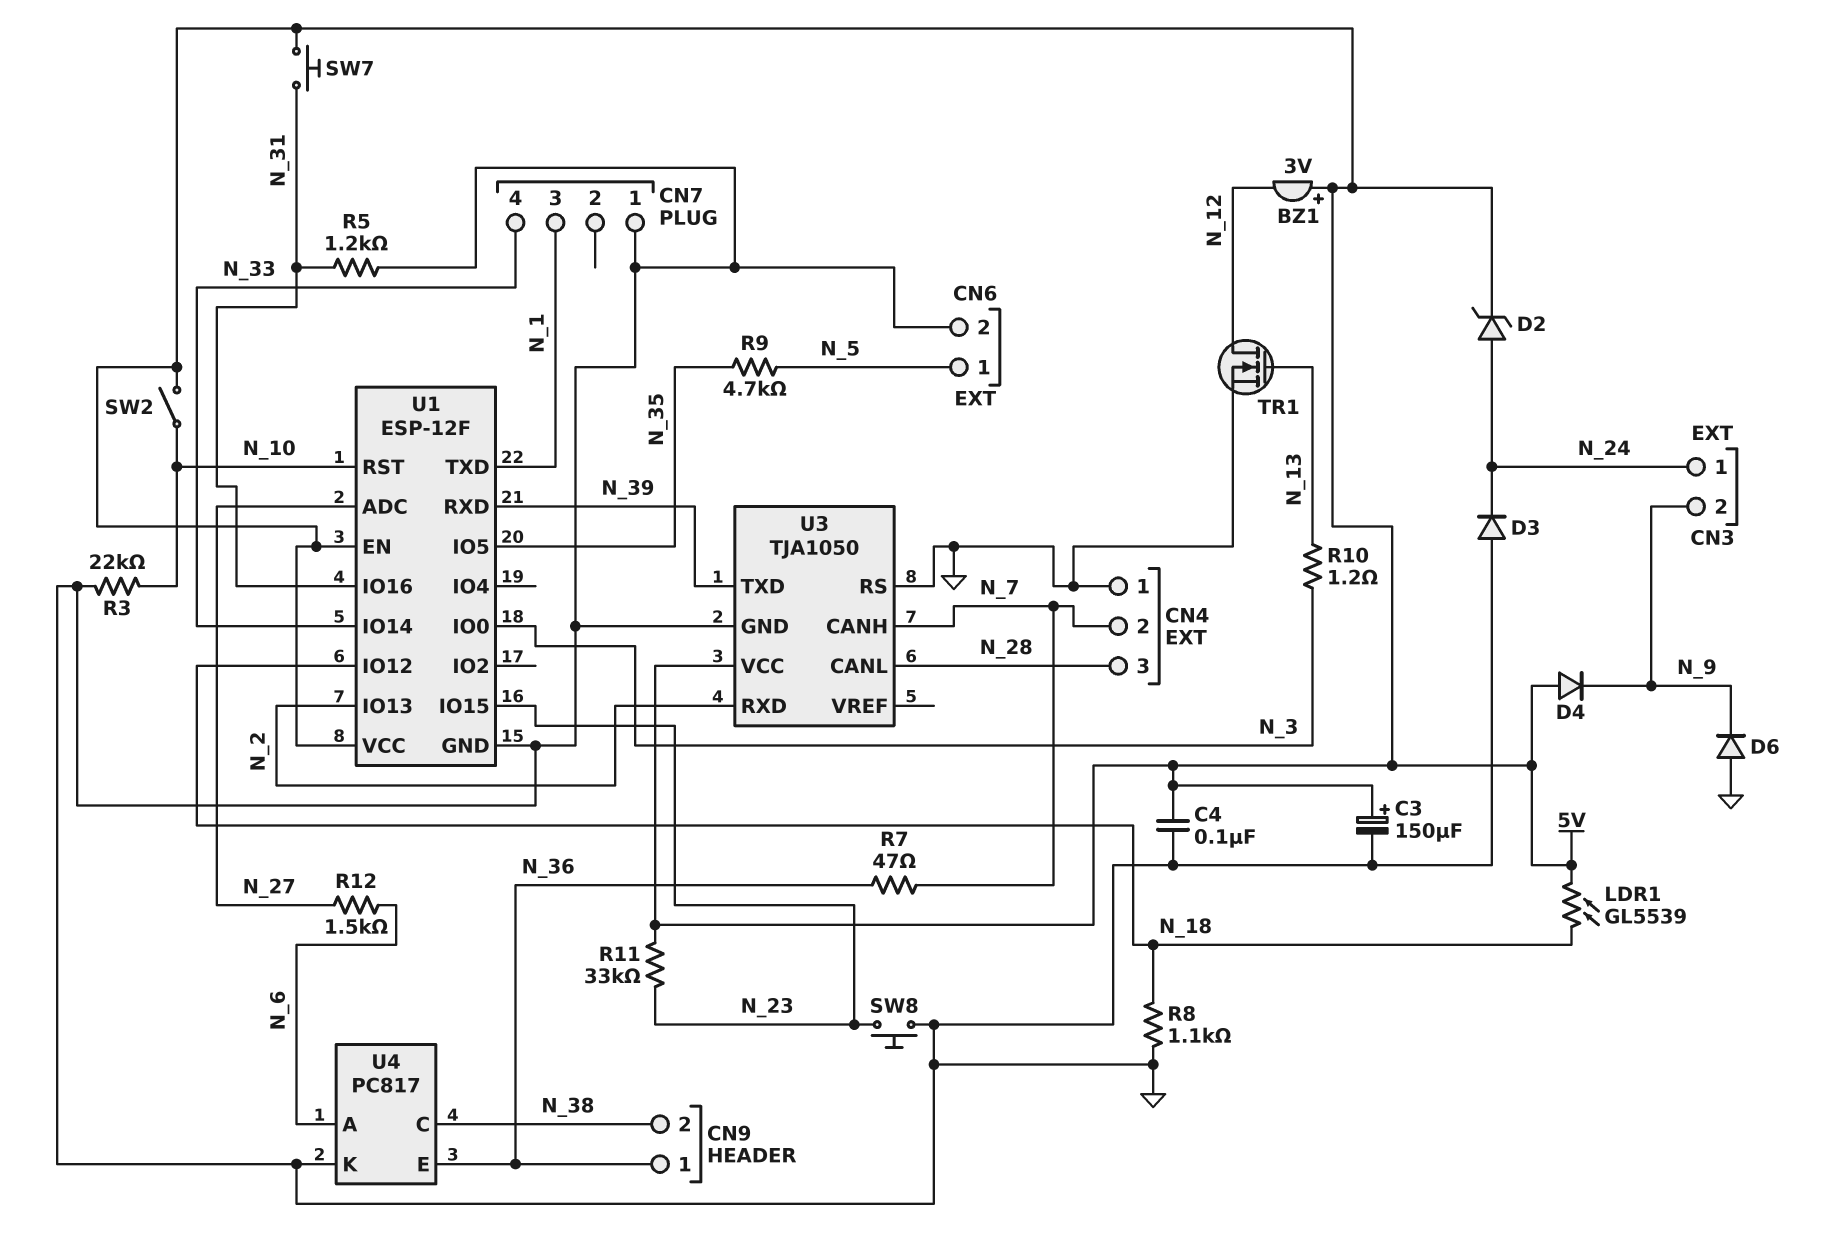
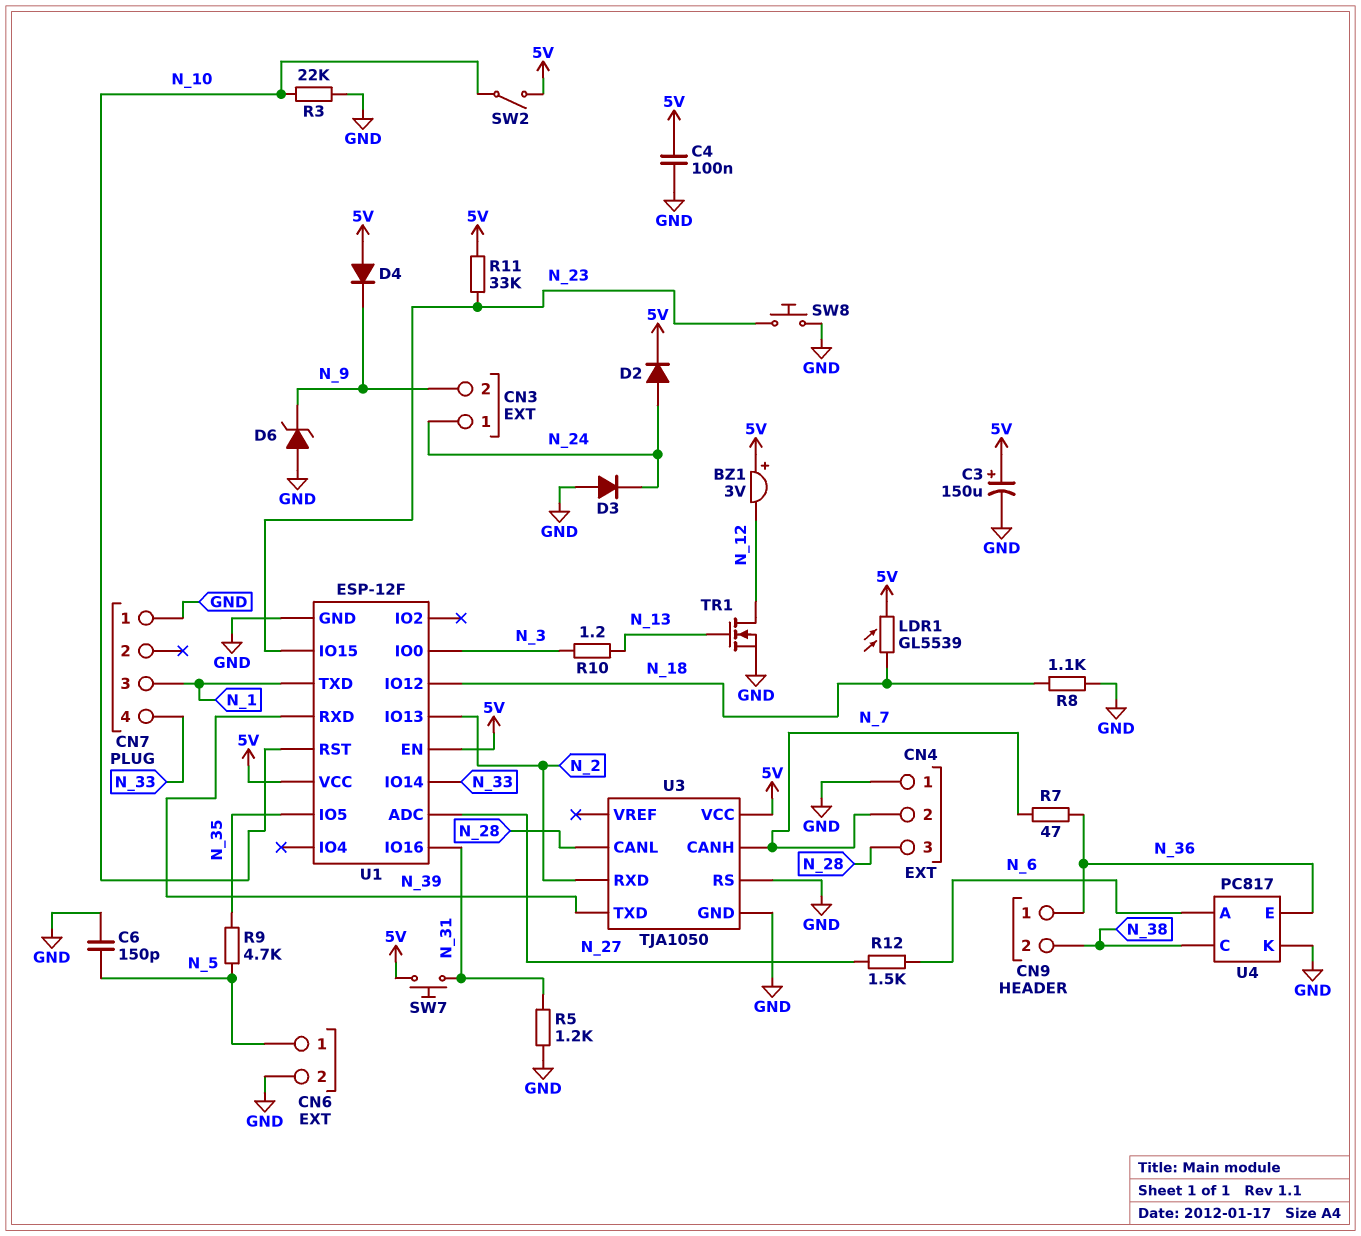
C6: none -> 150pF (GND, N_5)
D2: zener (A N_24, K 5V) -> diode (A N_24, K 5V)
D6: diode (A GND, K N_9) -> zener (A GND, K N_9)

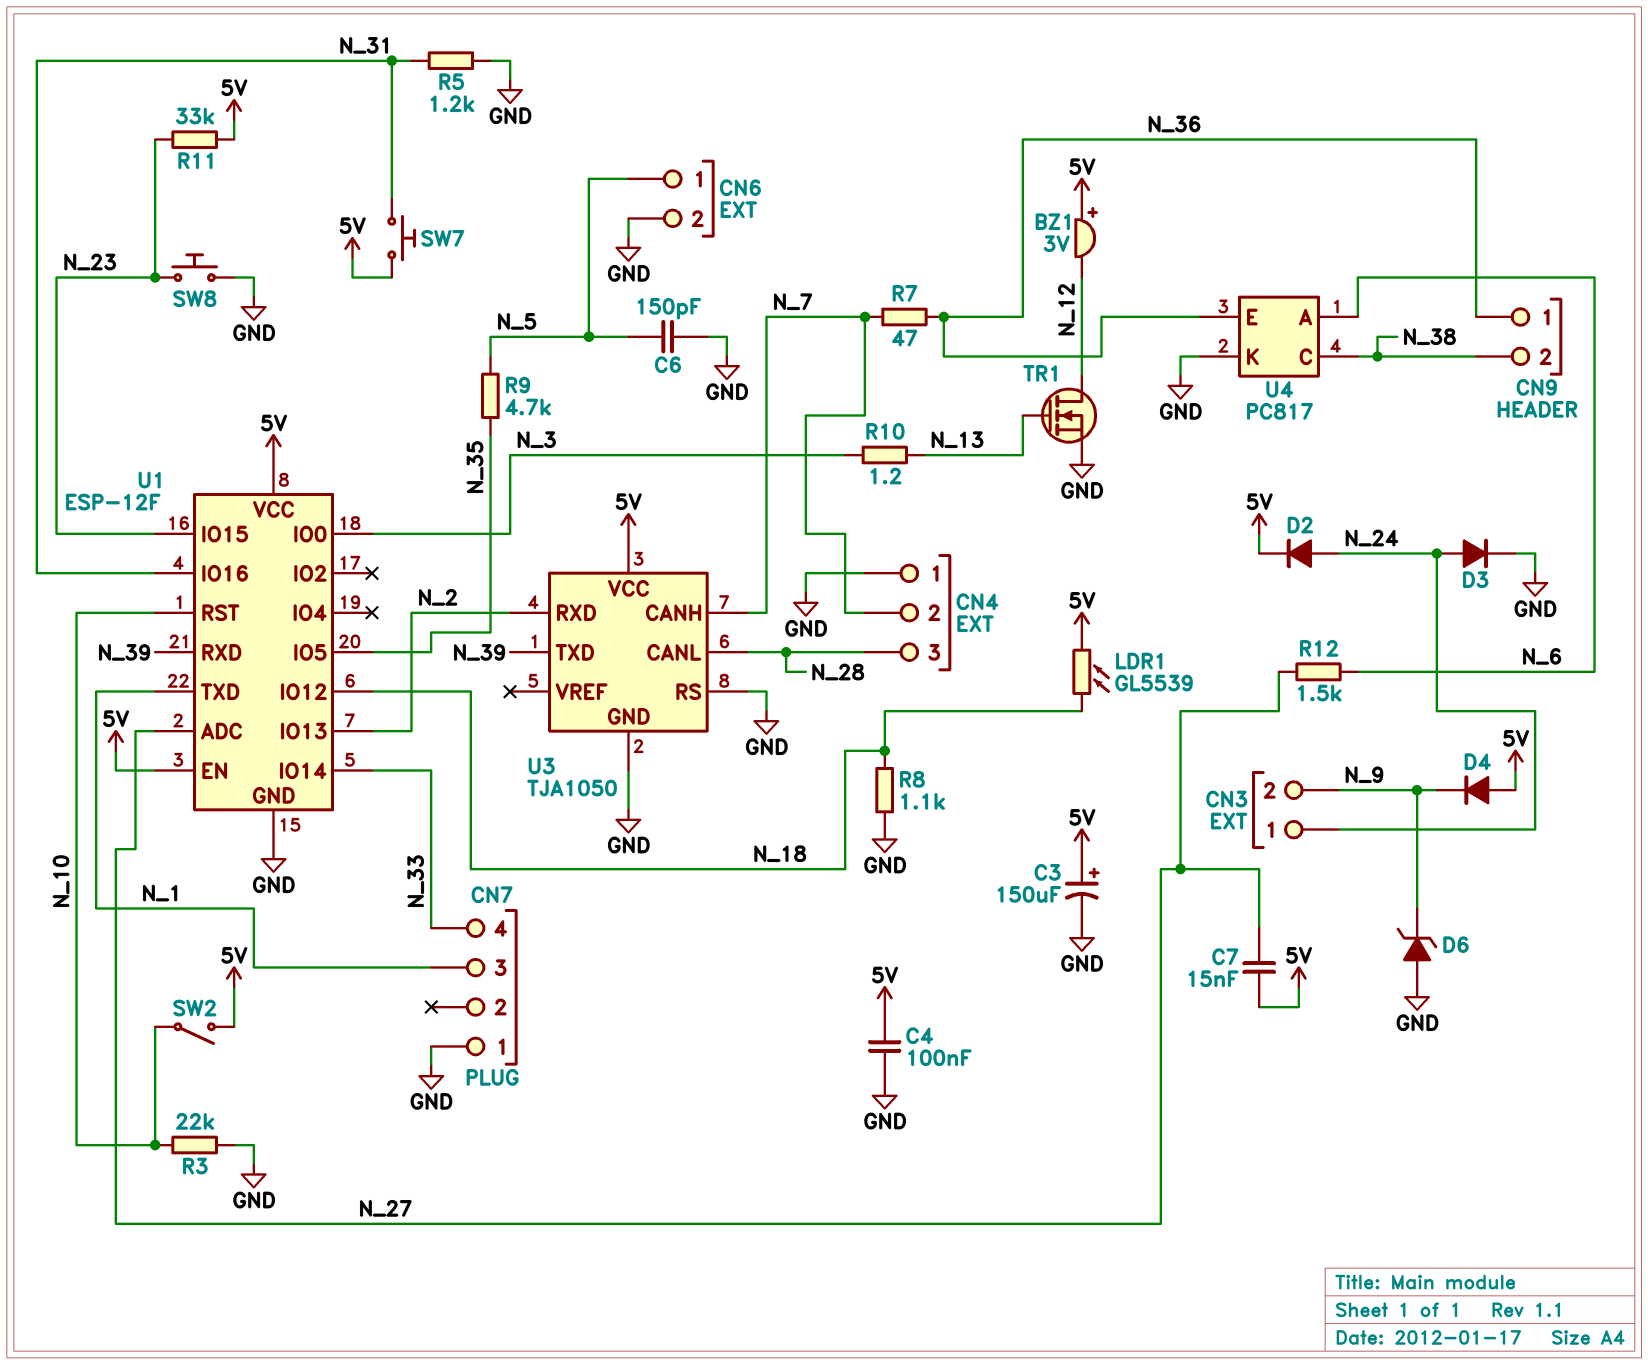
C7: none -> 15nF (5V, N_27)
D3: diode (A GND, K N_24) -> diode (A N_24, K GND)

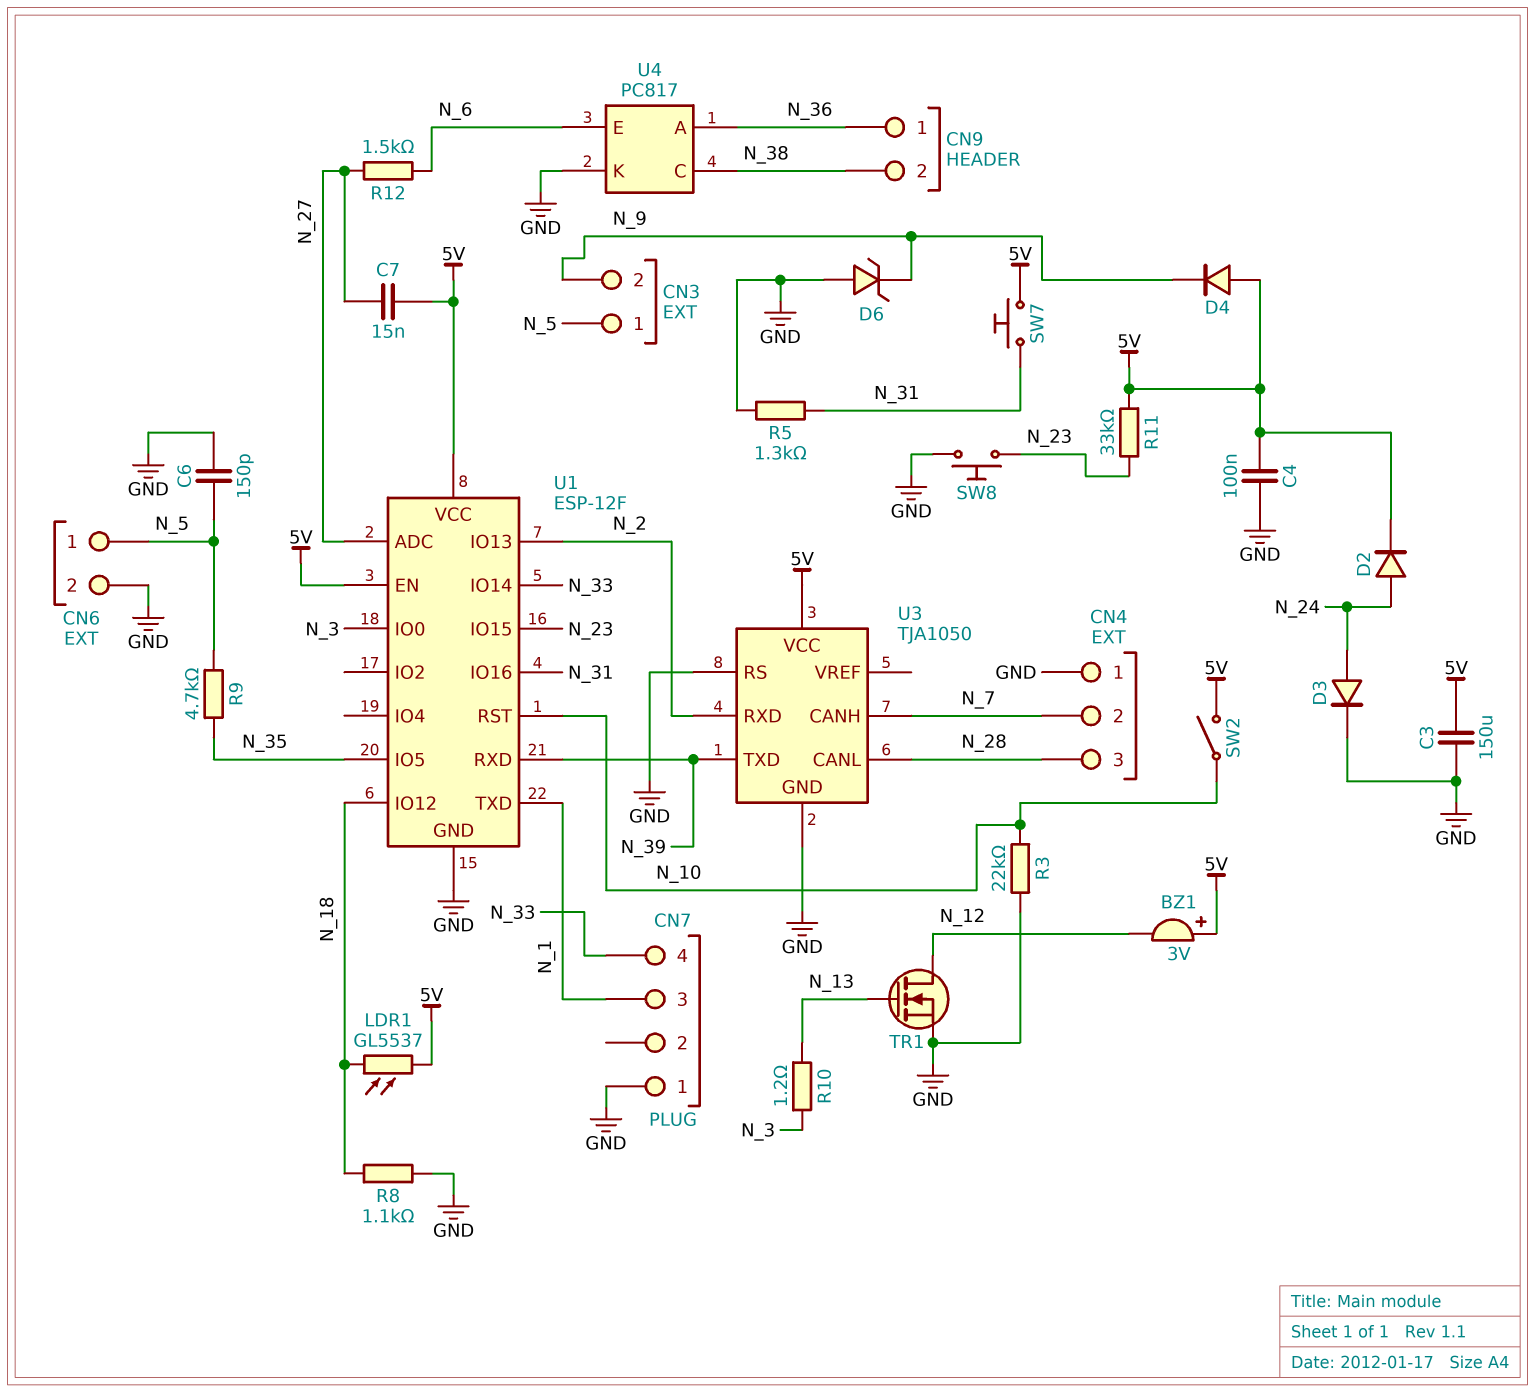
C3: 150uF (plus 5V, minus GND) -> 150uF (5V, GND)
CN3 pin 1: N_24 -> N_5
LDR1: GL5539 (5V, N_18) -> GL5537 (5V, N_18)
R5: 1.2k (GND, N_31) -> 1.3k (GND, N_31)
R7: 47 (N_7, N_36) -> none
U4 pin A: N_6 -> N_36
U4 pin E: N_36 -> N_6

